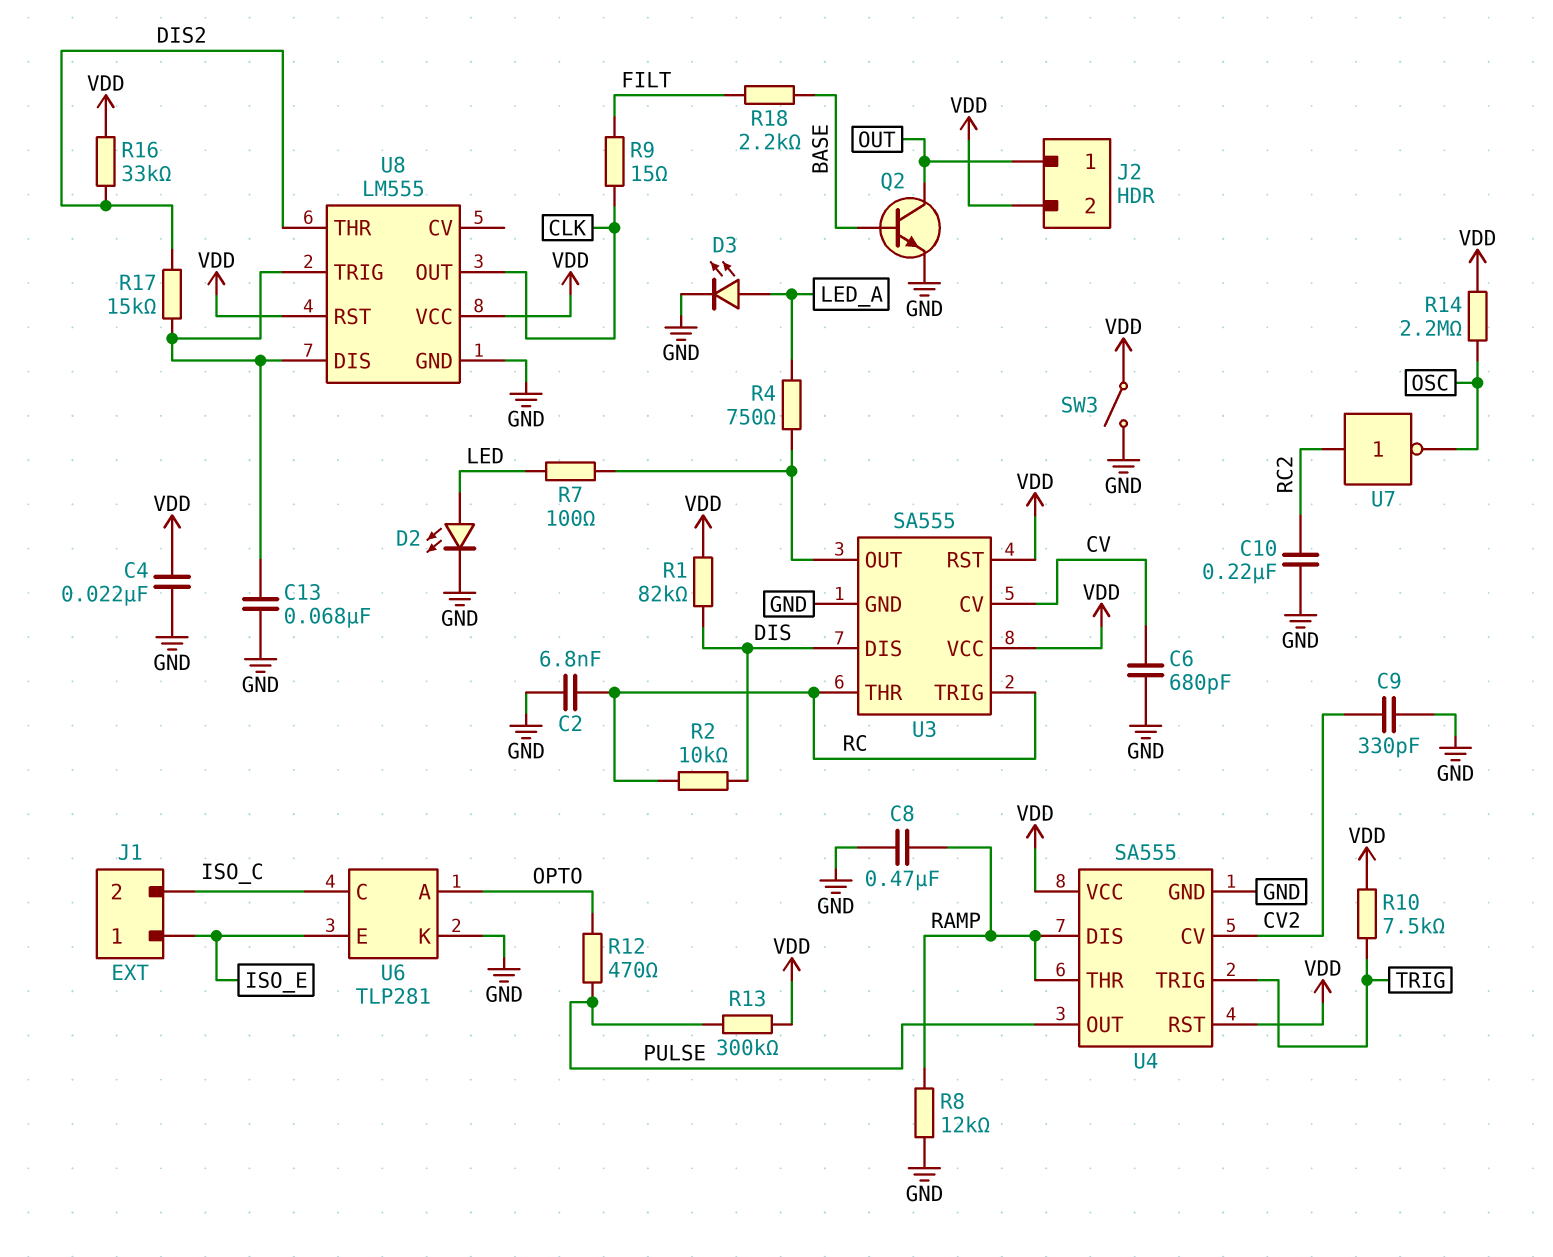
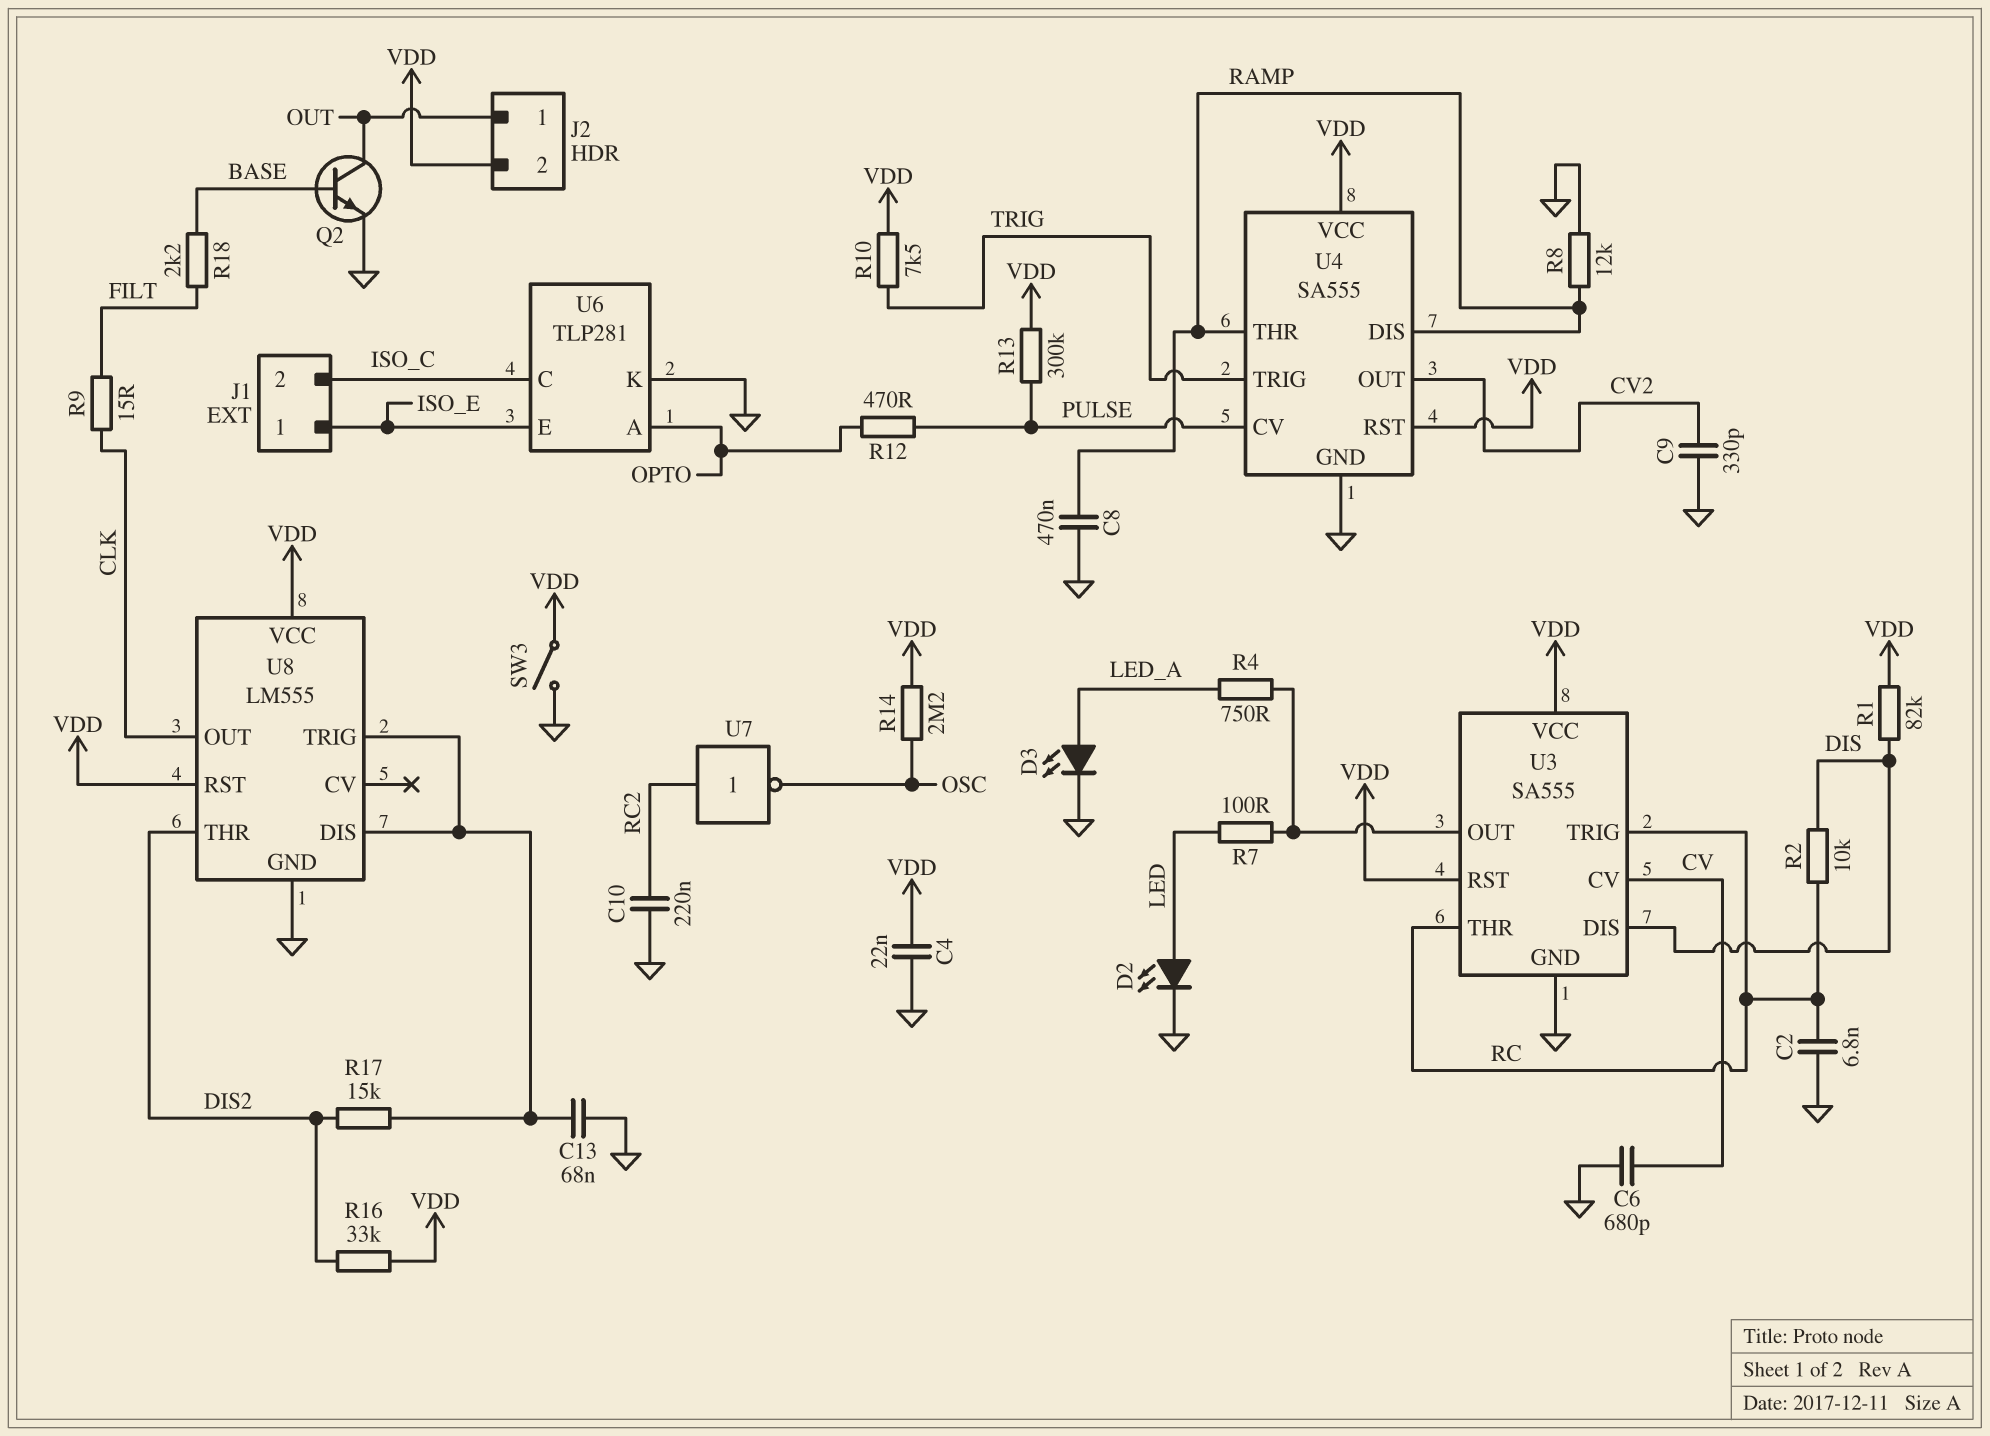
U4 pin CV: CV2 -> PULSE
U4 pin OUT: PULSE -> CV2

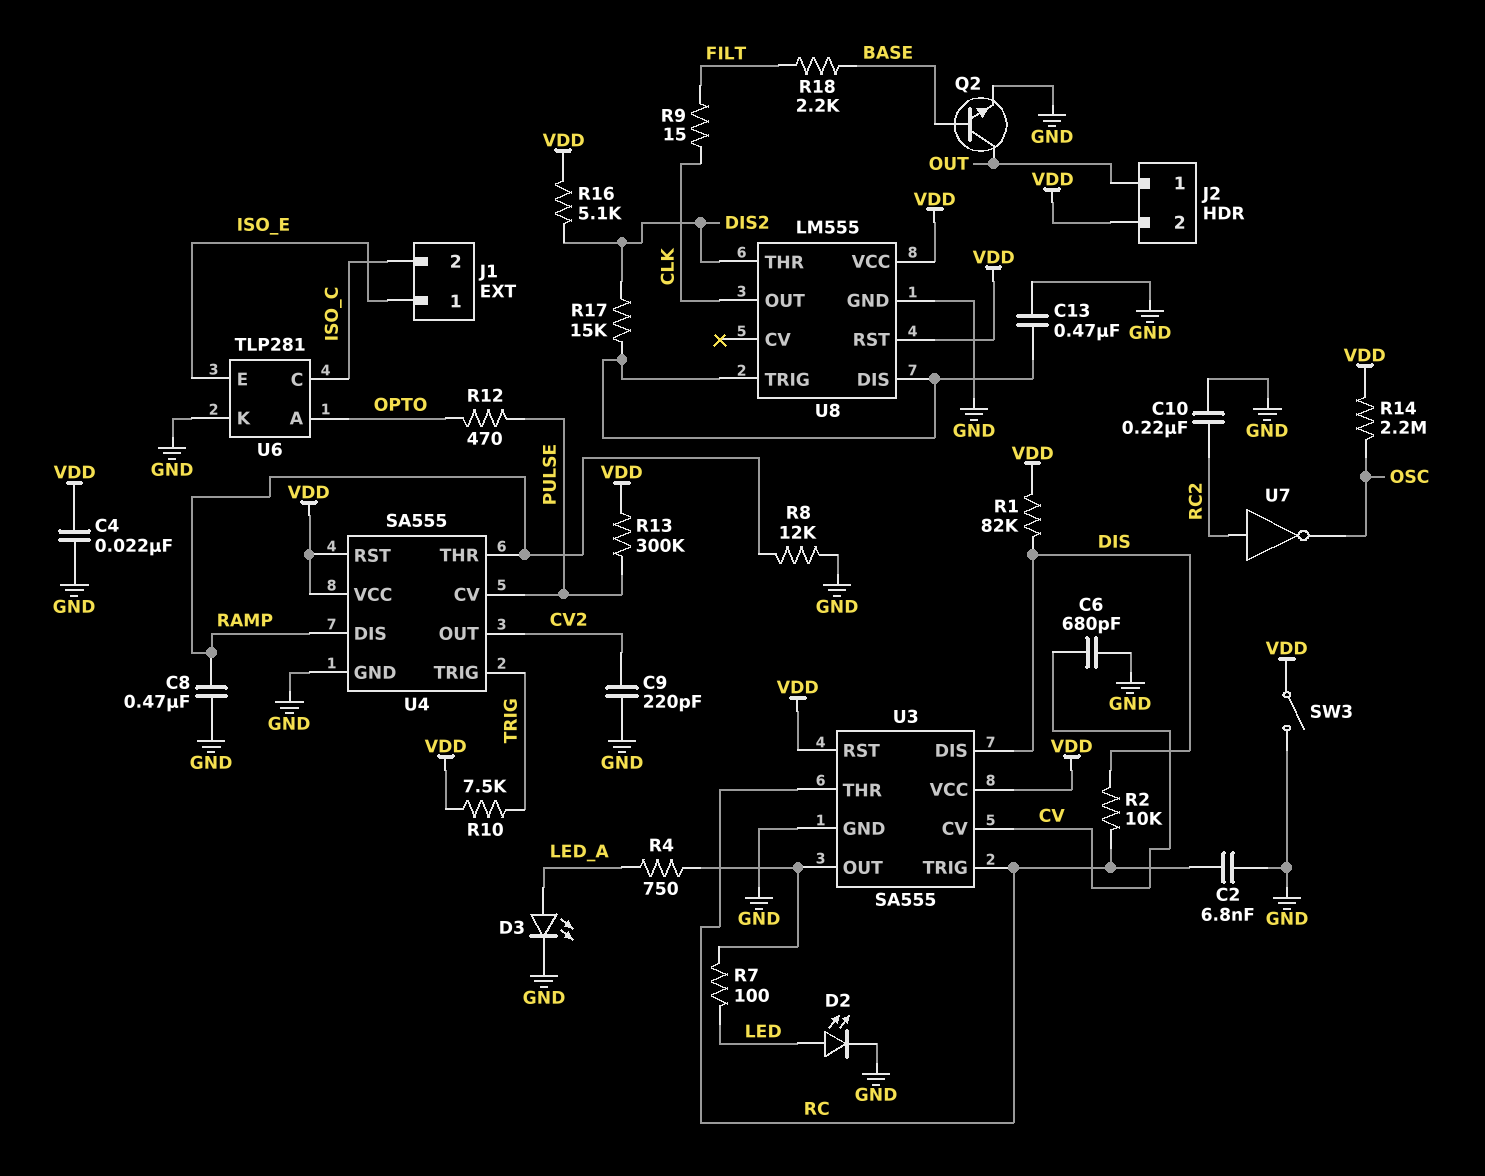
C9: 330pF (CV2, GND) -> 220pF (CV2, GND)
C13: 68nF (GND, U8/DIS) -> 470nF (GND, U8/DIS)
R16: 33k (DIS2, VDD) -> 5.1k (DIS2, VDD)

